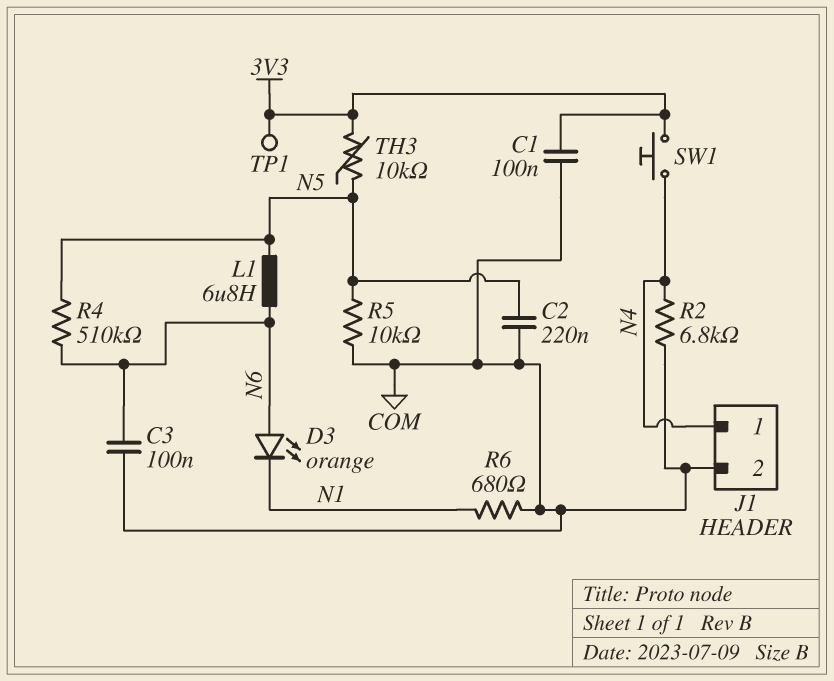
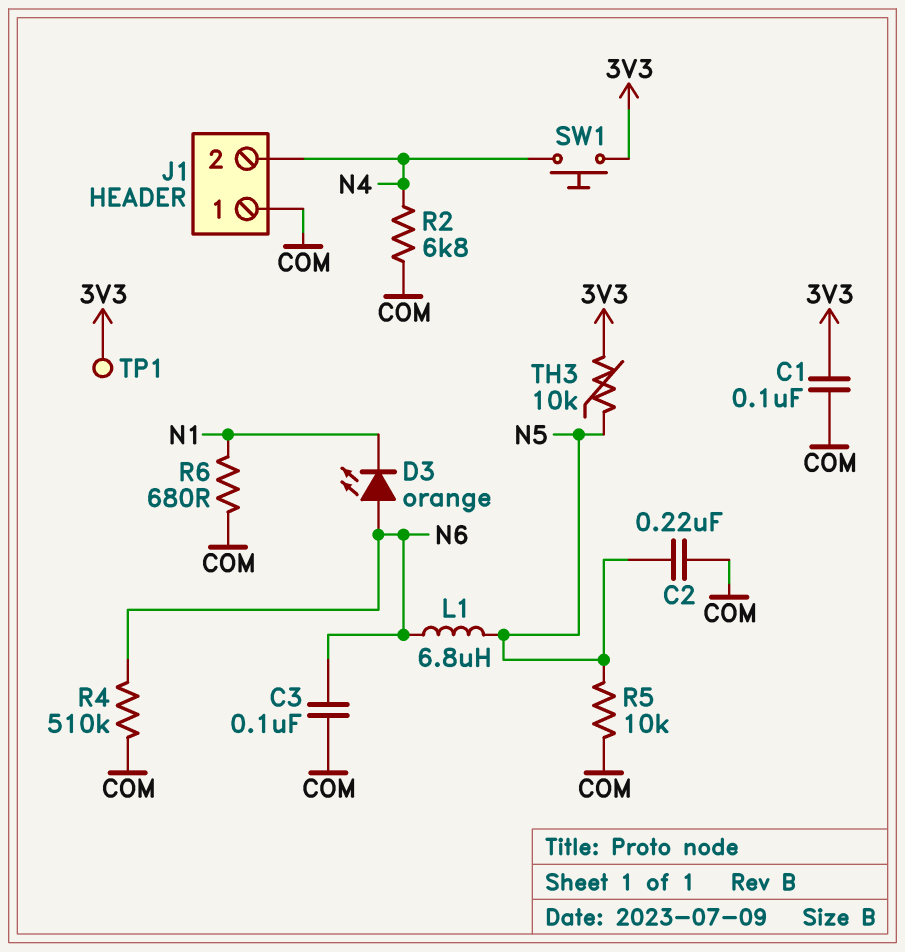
J1 pin 1: N4 -> COM
J1 pin 2: COM -> N4
R4: 510k (N5, N6) -> 510k (COM, N6)

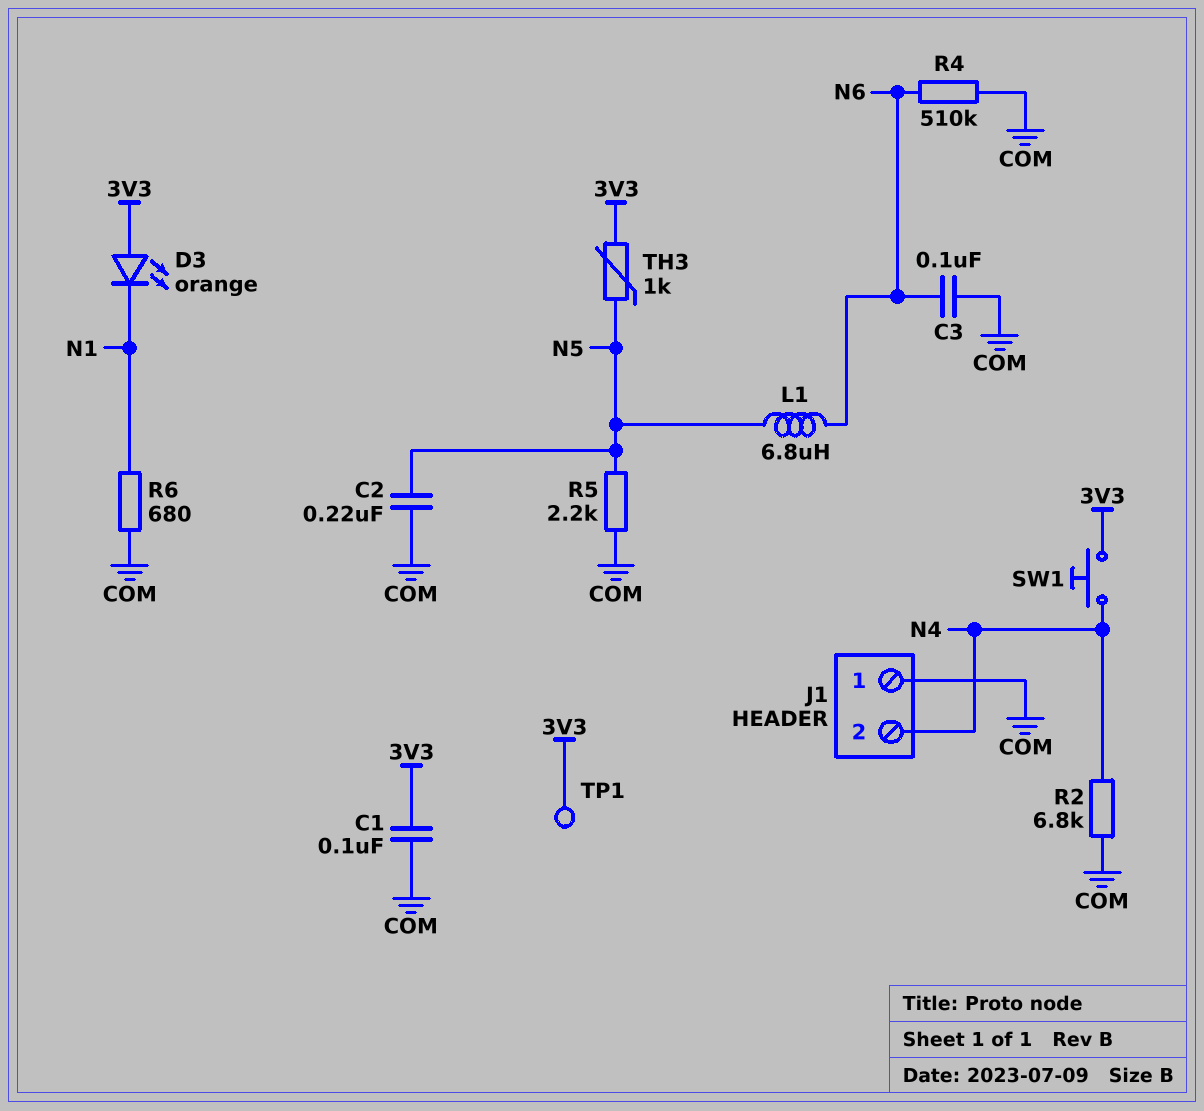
D3: LED orange (A N6, K N1) -> LED orange (A 3V3, K N1)
R5: 10k (COM, N5) -> 2.2k (COM, N5)
TH3: 10k (3V3, N5) -> 1k (3V3, N5)

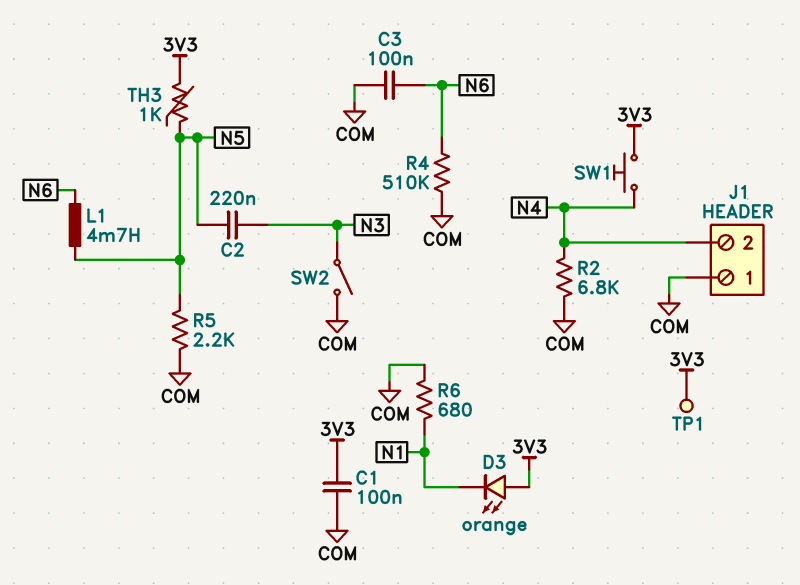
C2: 220nF (COM, N5) -> 220nF (N3, N5)
L1: 6.8uH (N5, N6) -> 4.7mH (N5, N6)
SW2: none -> switch (COM, N3)

